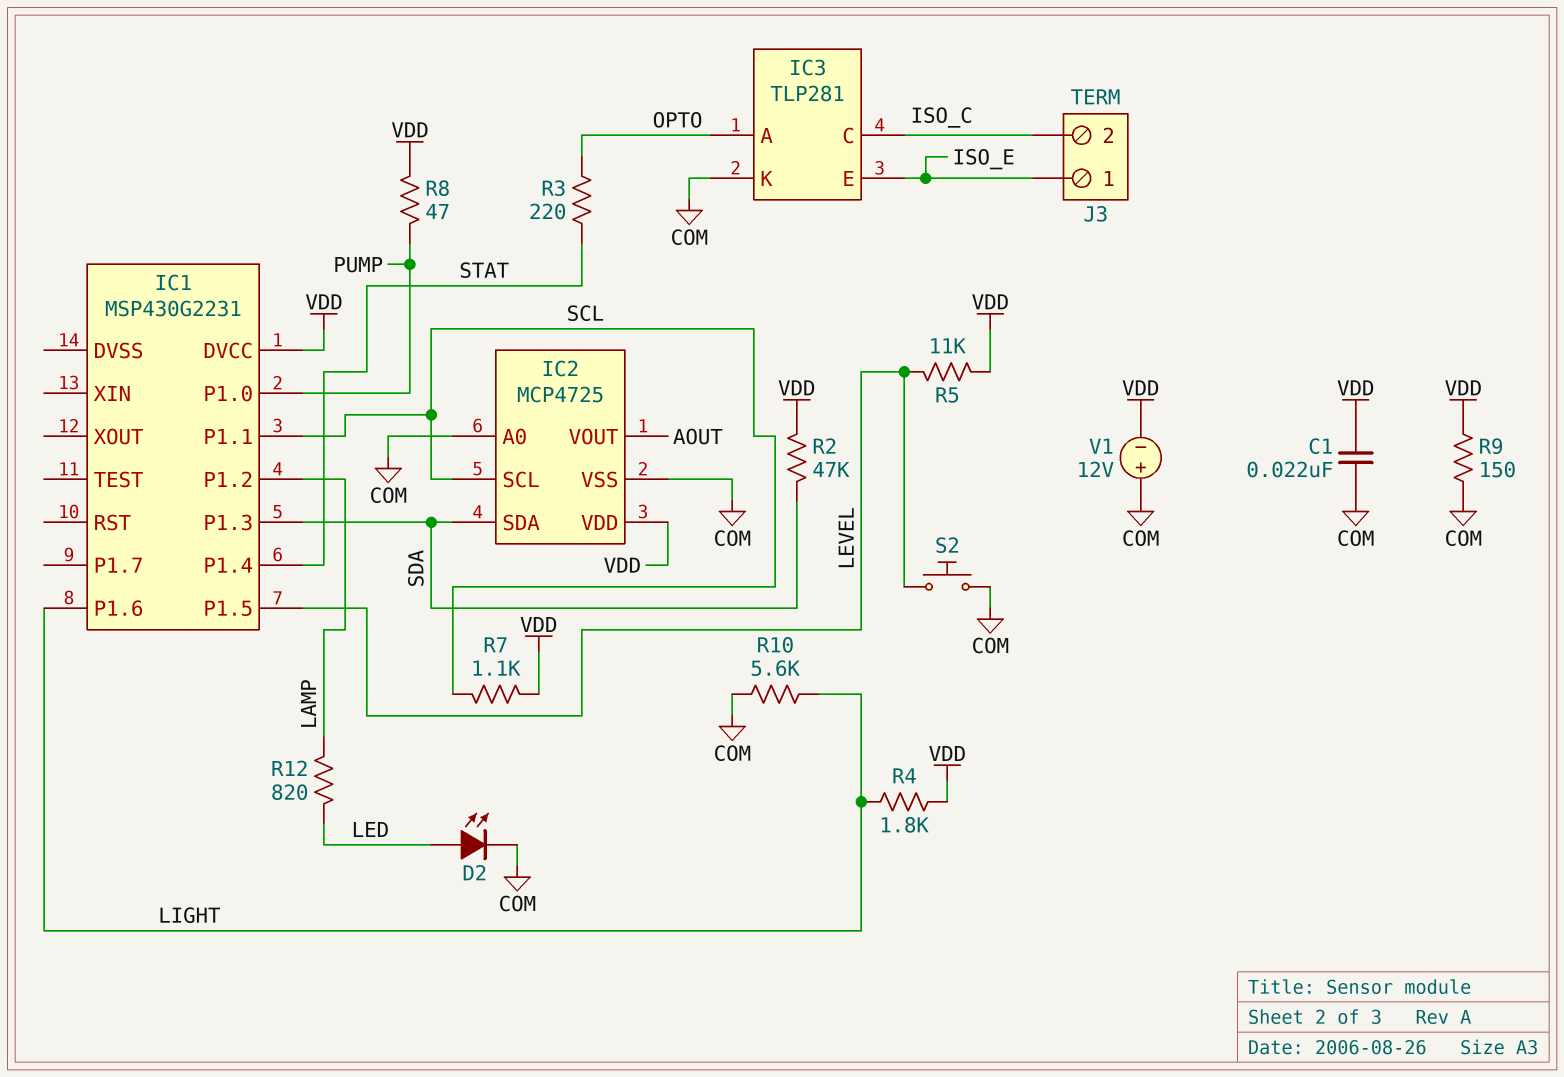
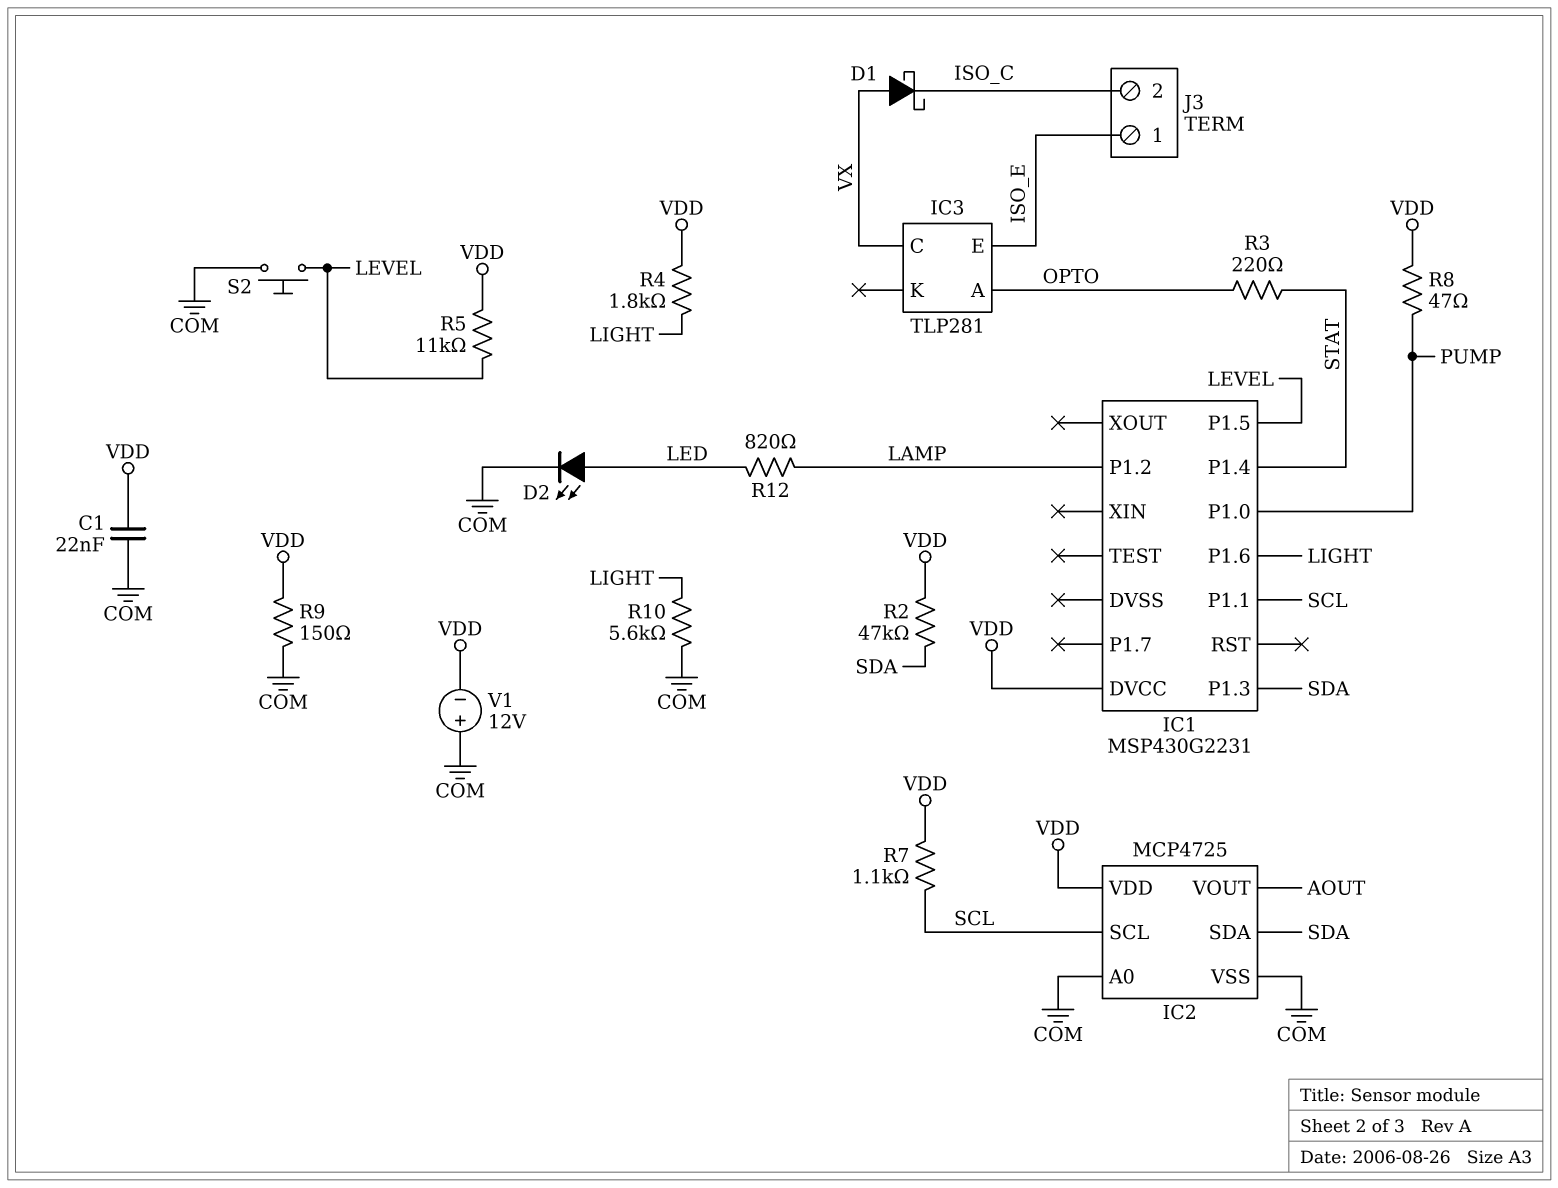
D1: none -> schottky (A VX, K ISO_C)
IC3 pin C: ISO_C -> VX
IC3 pin K: COM -> none

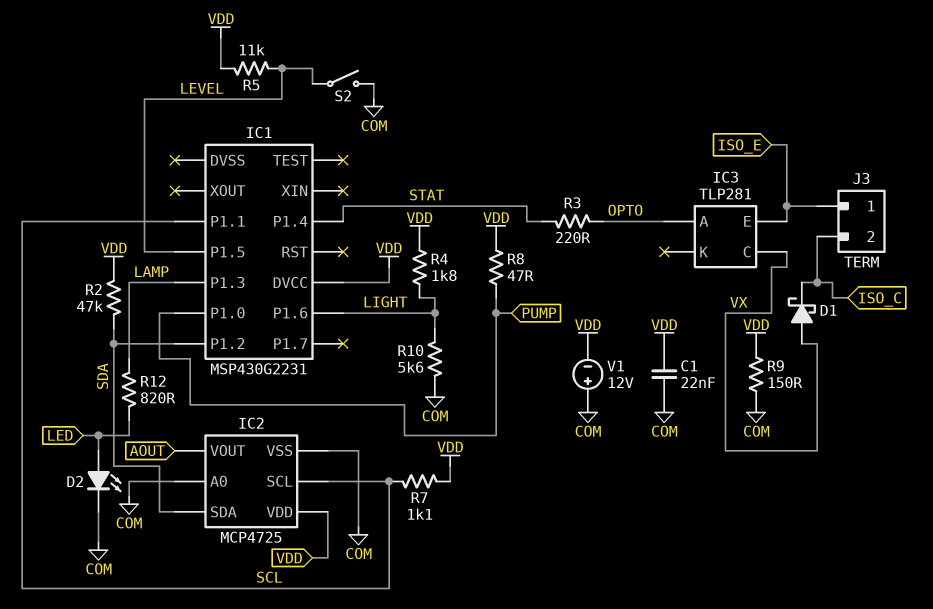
IC1 pin P1.2: LAMP -> SDA
IC1 pin P1.3: SDA -> LAMP
S2: button (COM, LEVEL) -> switch (COM, LEVEL)

